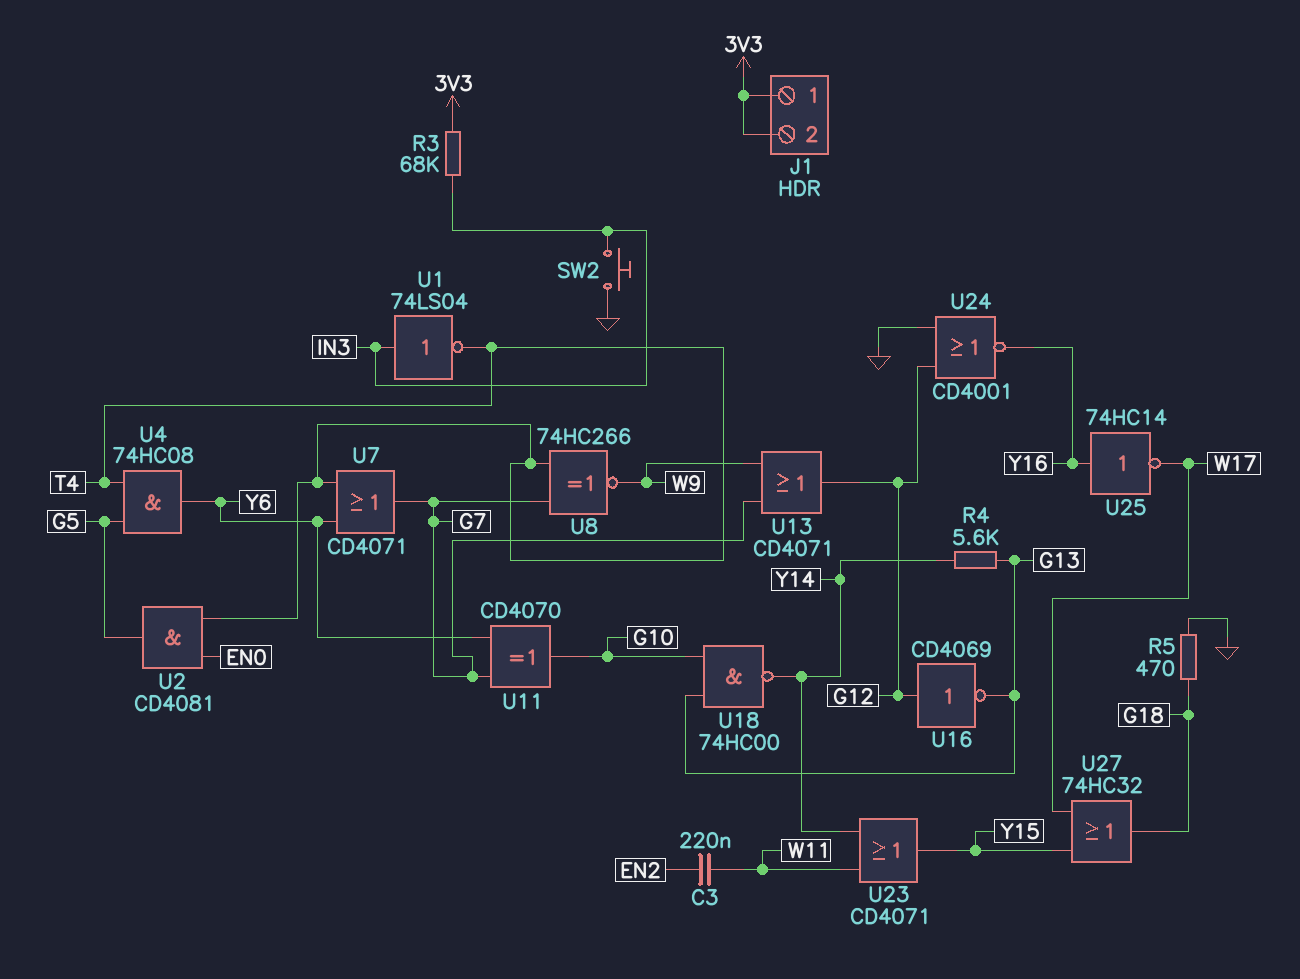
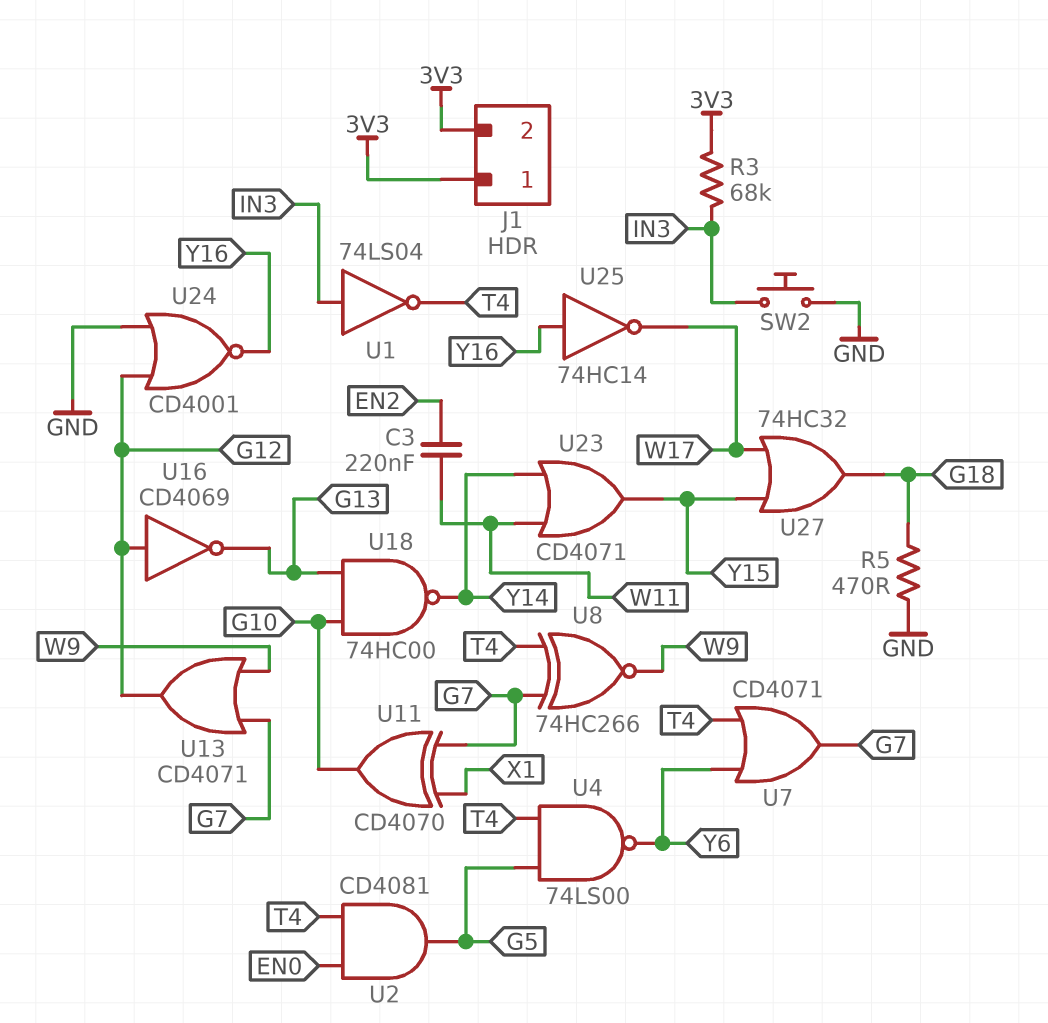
R4: 5.6k (G13, Y14) -> none
U4: AND 74HC08 (in G5, in T4, out Y6) -> NAND 74LS00 (in G5, in T4, out Y6)
U11: XOR CD4070 (in G7, in Y6, out G10) -> XOR CD4070 (in G7, in X1, out G10)

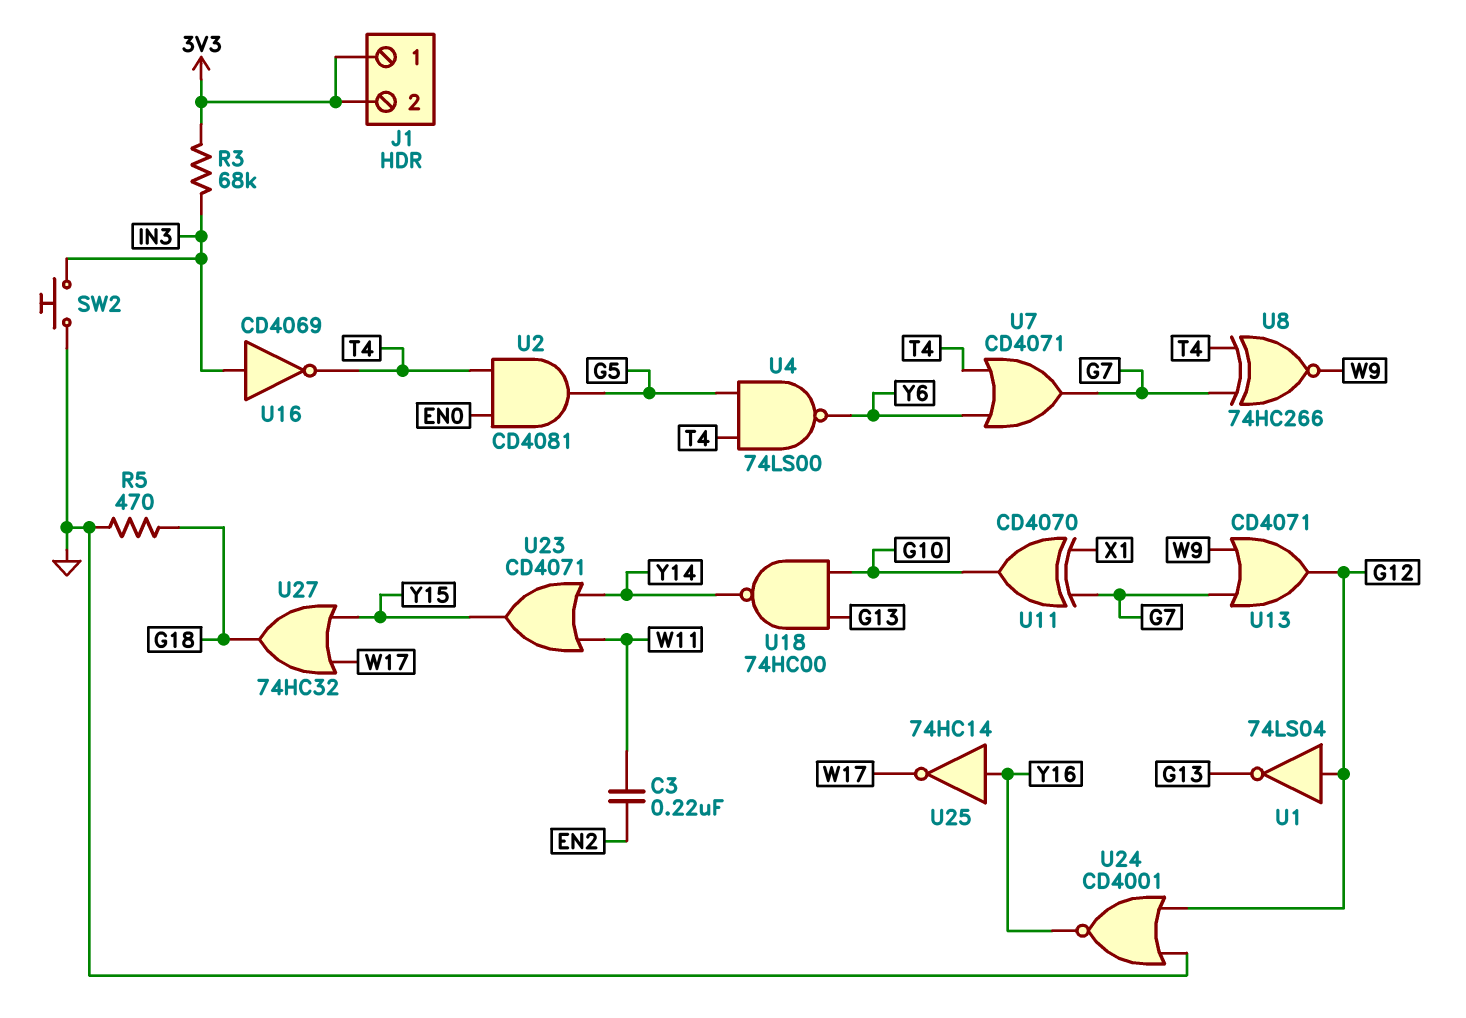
U1: NOT 74LS04 (in IN3, out T4) -> NOT 74LS04 (in G12, out G13)
U16: NOT CD4069 (in G12, out G13) -> NOT CD4069 (in IN3, out T4)

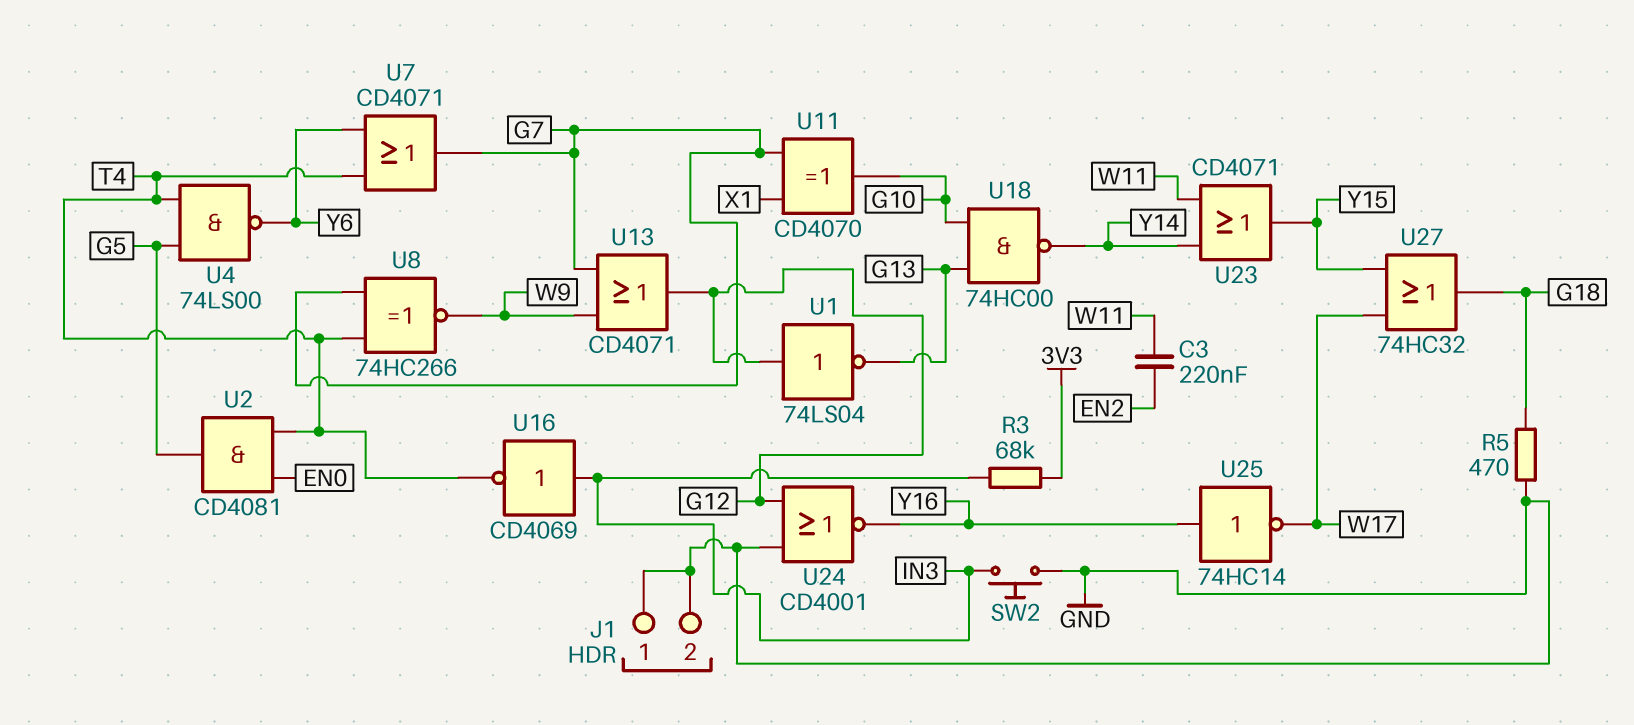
J1 pin 1: 3V3 -> GND
J1 pin 2: 3V3 -> GND

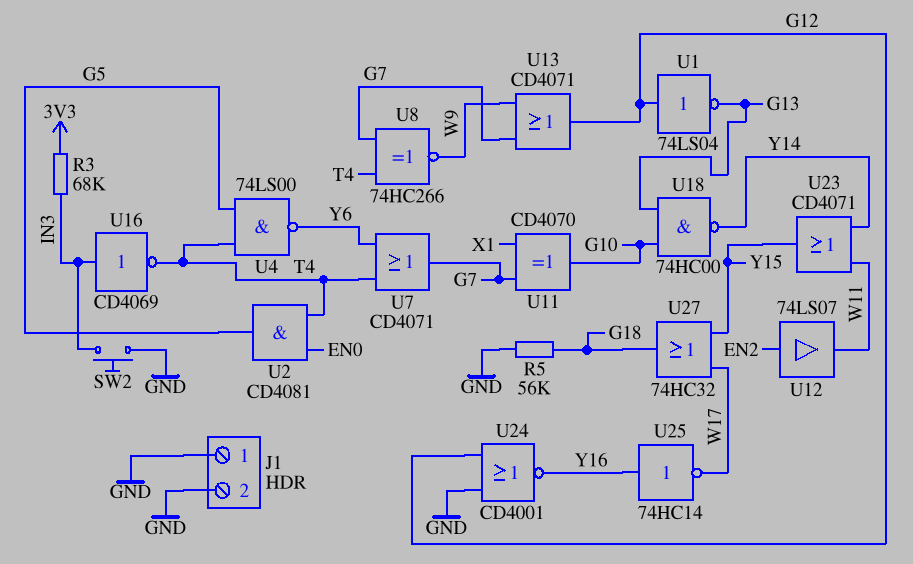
C3: 220nF (EN2, W11) -> none
R5: 470 (G18, GND) -> 56k (G18, GND)
U12: none -> buffer 74LS07 (in EN2, out W11)

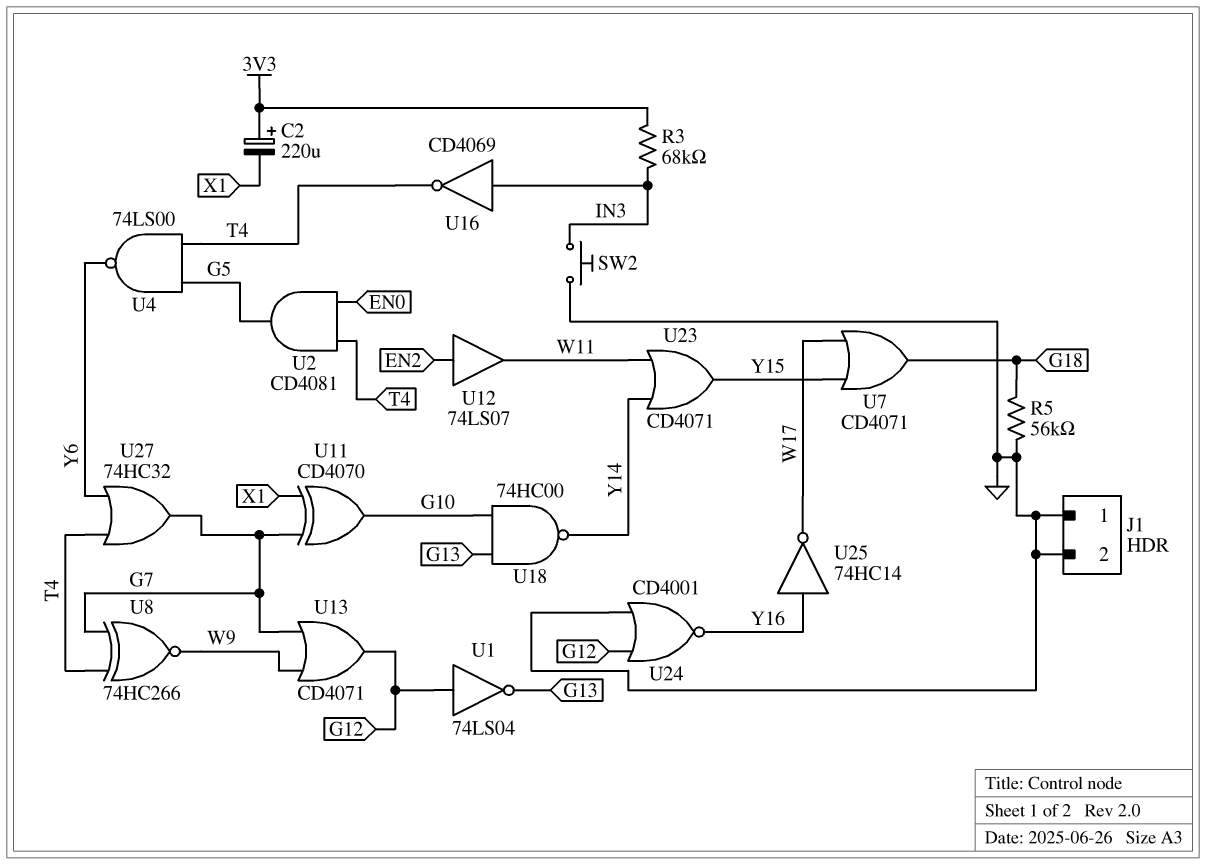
C2: none -> 220uF (plus 3V3, minus X1)
U7: OR CD4071 (in T4, in Y6, out G7) -> OR CD4071 (in W17, in Y15, out G18)
U27: OR 74HC32 (in W17, in Y15, out G18) -> OR 74HC32 (in T4, in Y6, out G7)

